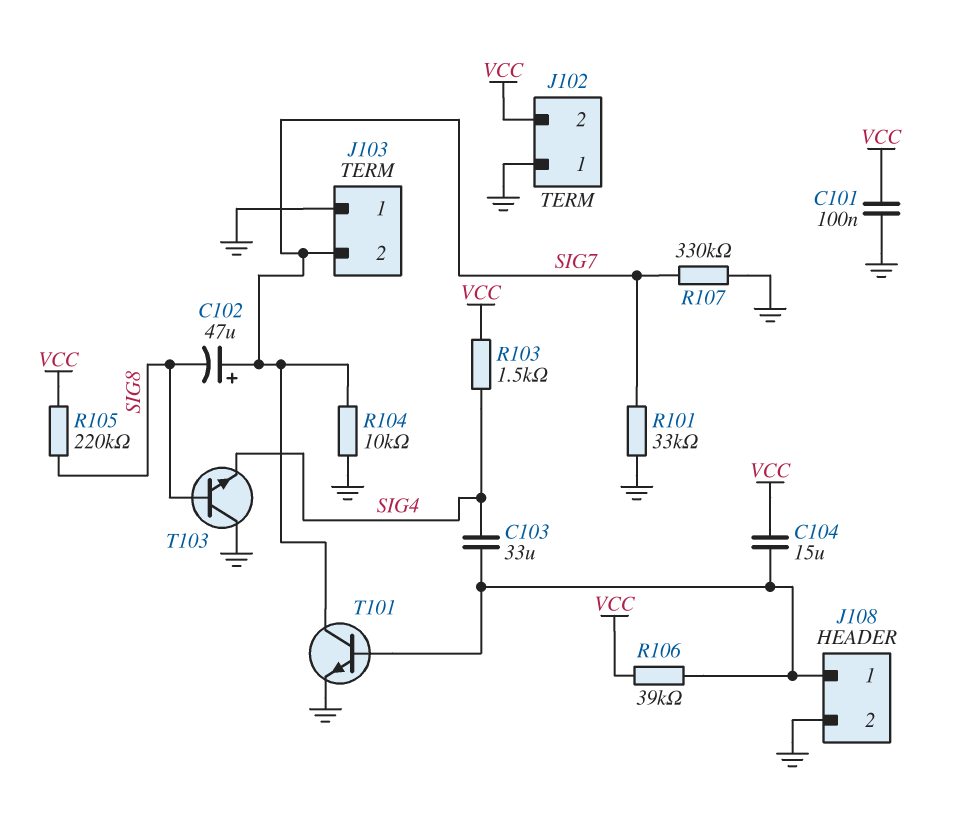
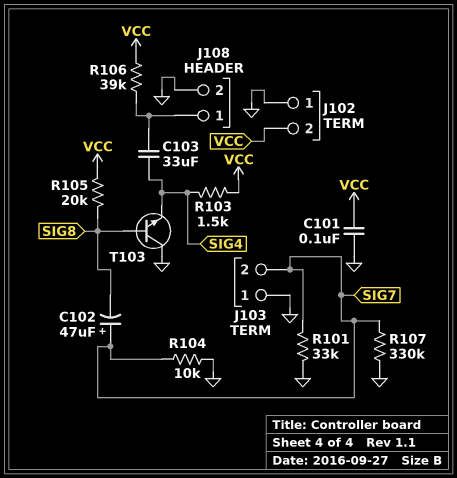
C104: 15uF (J108/1, VCC) -> none
R105: 220k (SIG8, VCC) -> 20k (SIG8, VCC)
T101: NPN (B J108/1, C SIG7, E GND) -> none

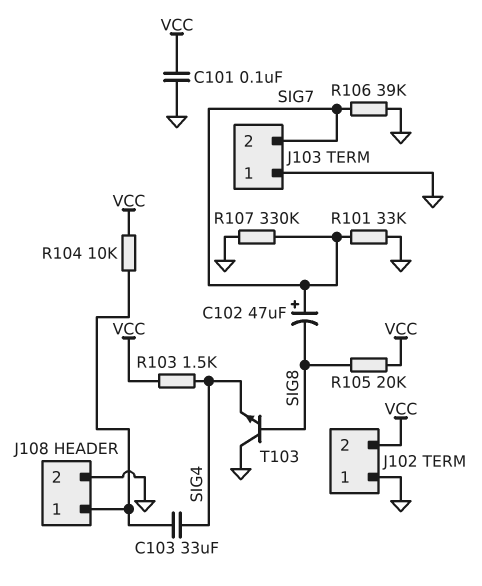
R104: 10k (GND, SIG7) -> 10k (J108/1, VCC)
R106: 39k (J108/1, VCC) -> 39k (GND, SIG7)

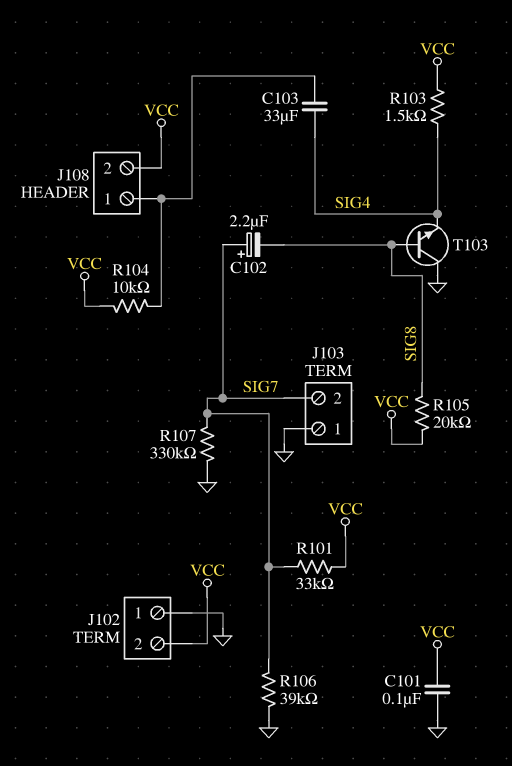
C102: 47uF (plus SIG7, minus SIG8) -> 2.2uF (plus SIG7, minus SIG8)
J108 pin 2: GND -> VCC
R101: 33k (GND, SIG7) -> 33k (SIG7, VCC)

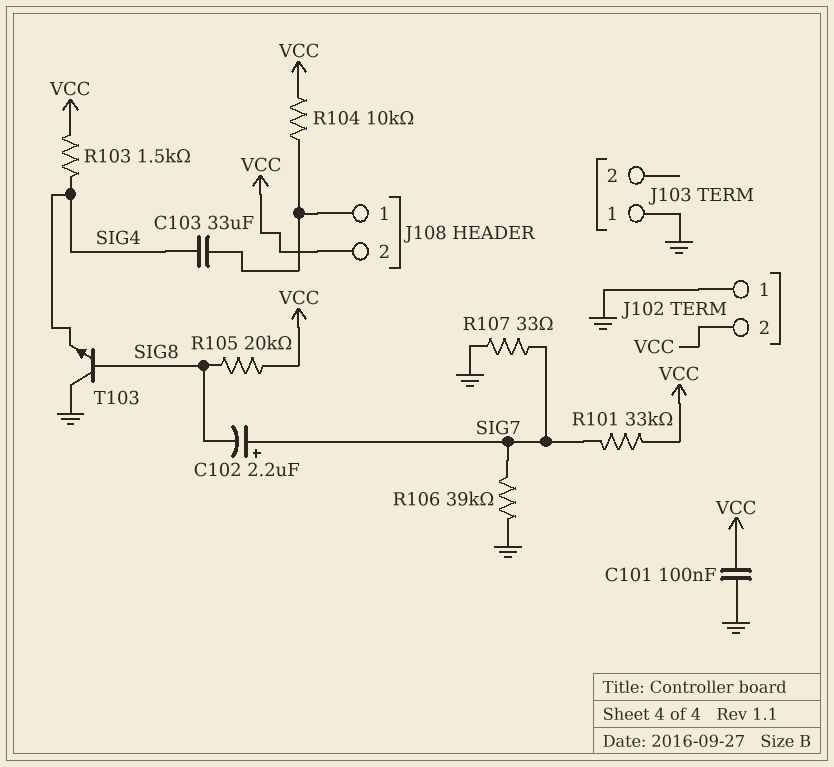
J103 pin 2: SIG7 -> none
R107: 330k (GND, SIG7) -> 33 (GND, SIG7)

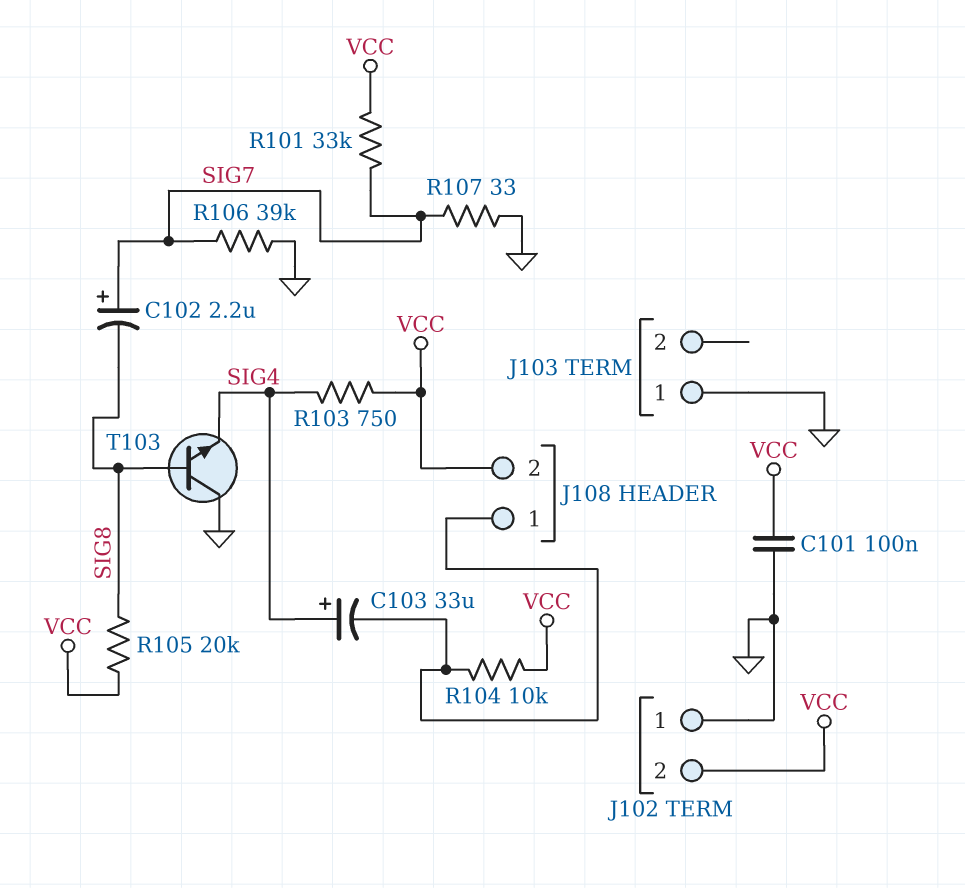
C103: 33uF (J108/1, SIG4) -> 33uF (plus SIG4, minus J108/1)
R103: 1.5k (SIG4, VCC) -> 750 (SIG4, VCC)

